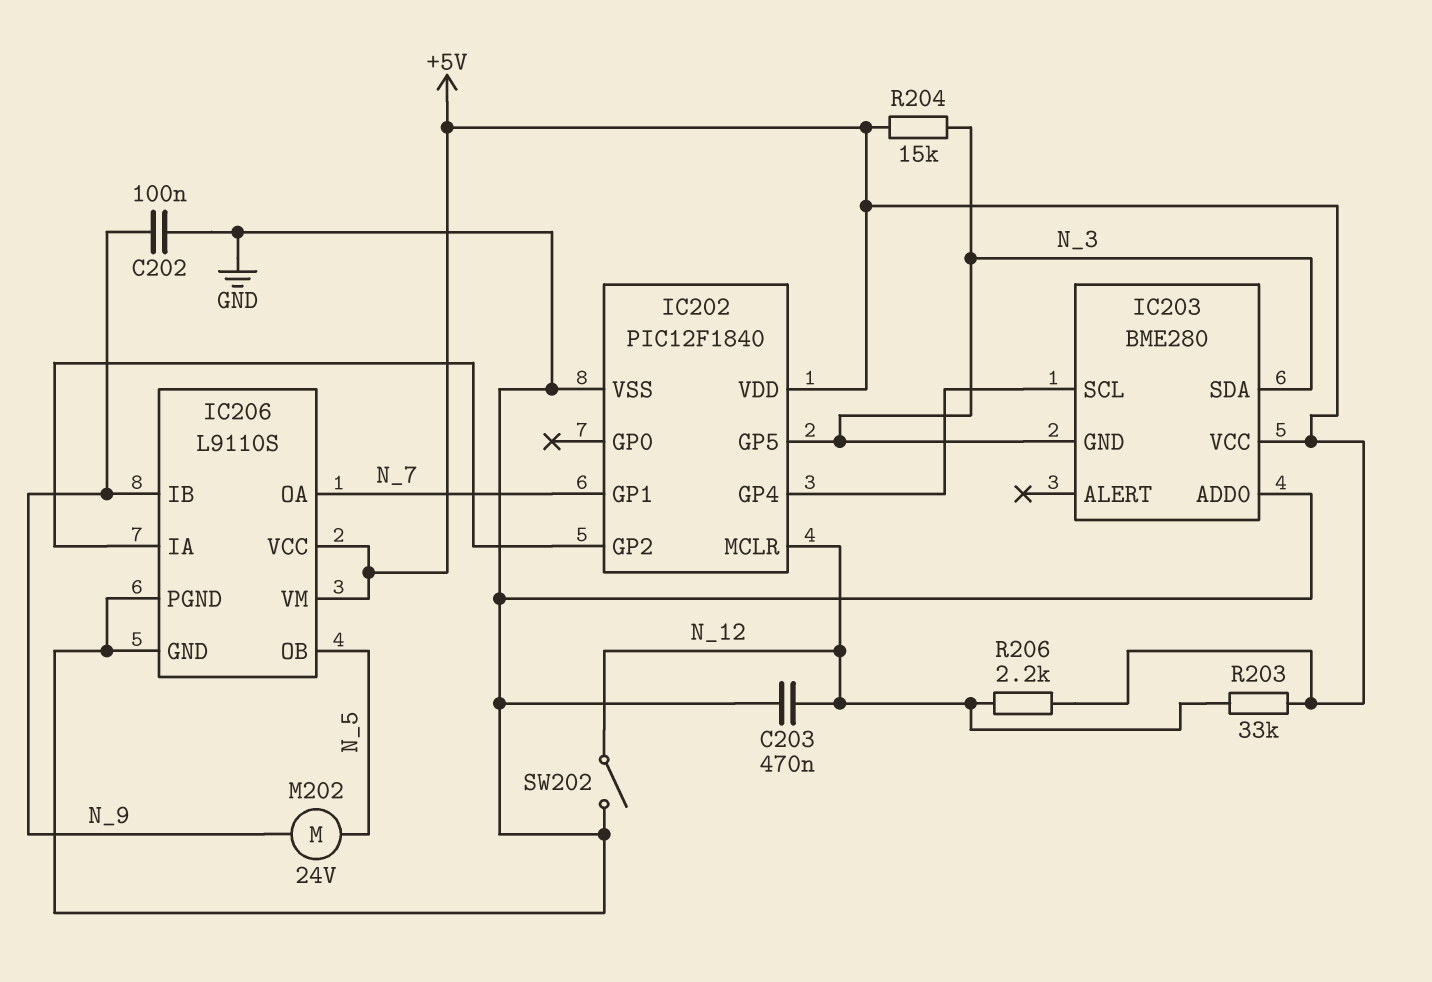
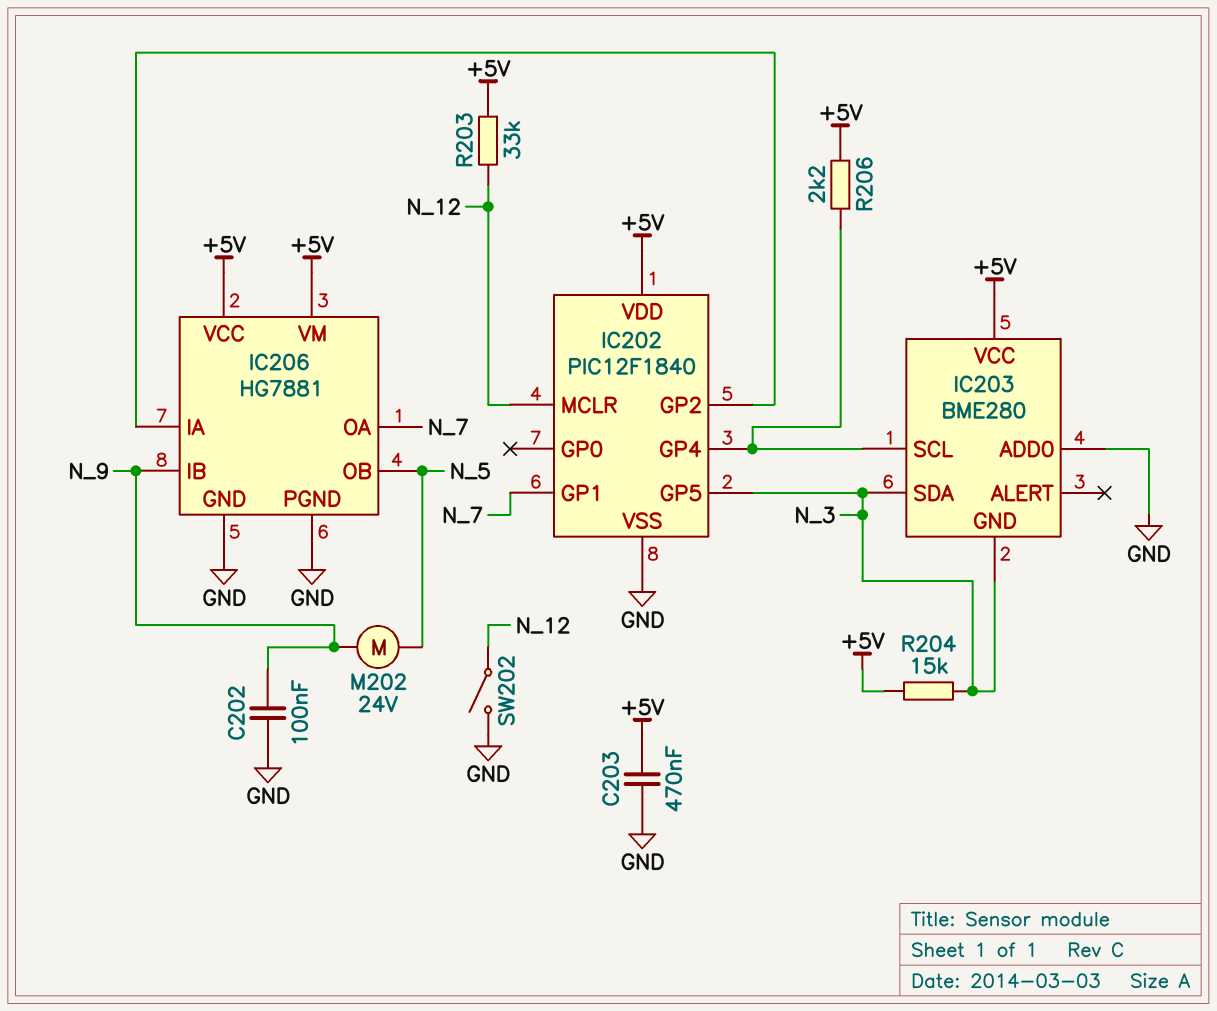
C203: 470nF (GND, N_12) -> 470nF (+5V, GND)
IC206: L9110S -> HG7881
R206: 2.2k (+5V, N_12) -> 2.2k (+5V, IC202/GP4)

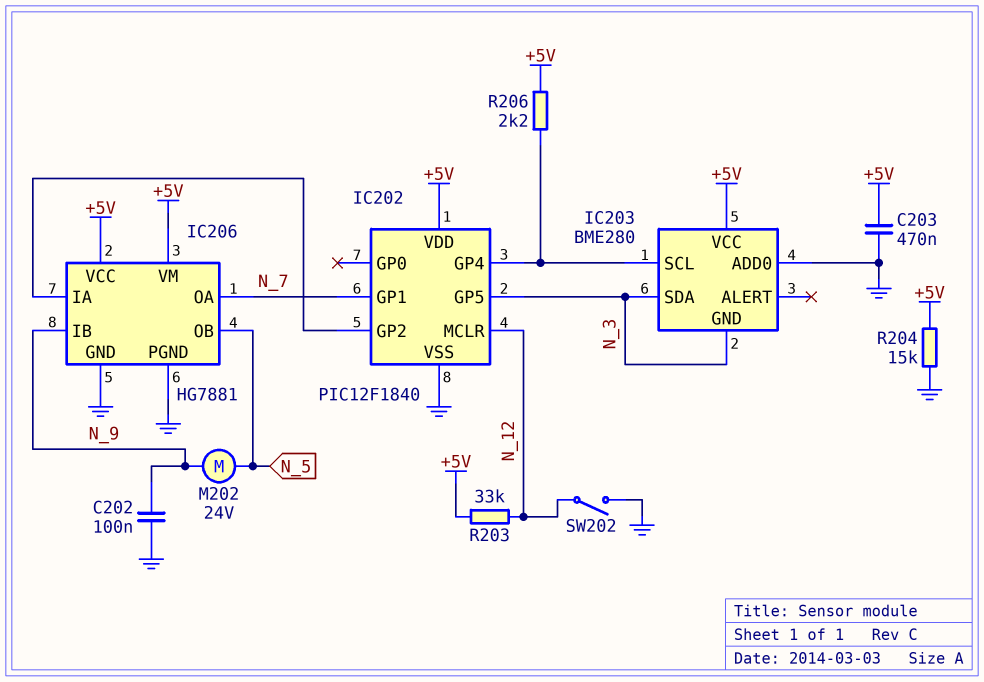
R204: 15k (+5V, N_3) -> 15k (+5V, GND)

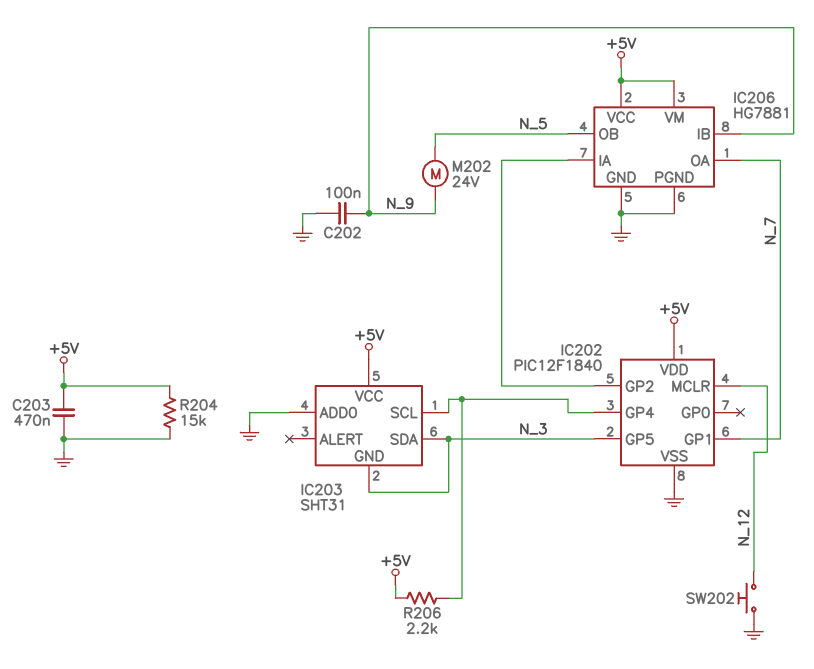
IC203: BME280 -> SHT31
R203: 33k (+5V, N_12) -> none
SW202: switch (GND, N_12) -> button (GND, N_12)

